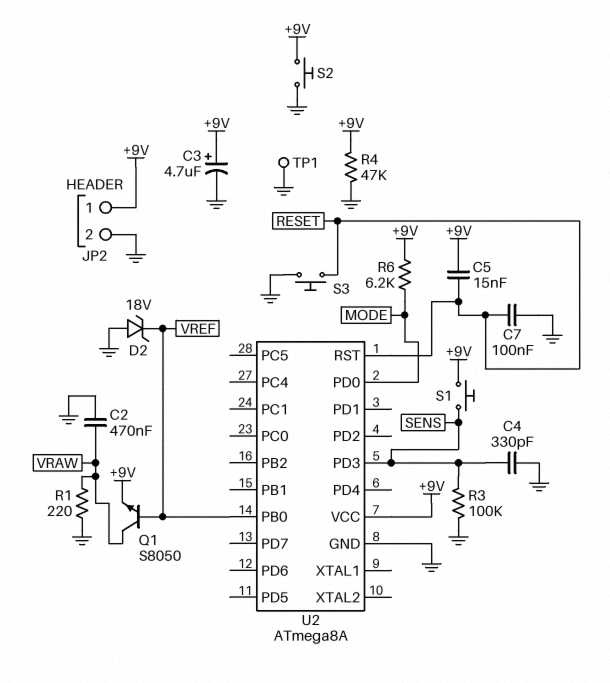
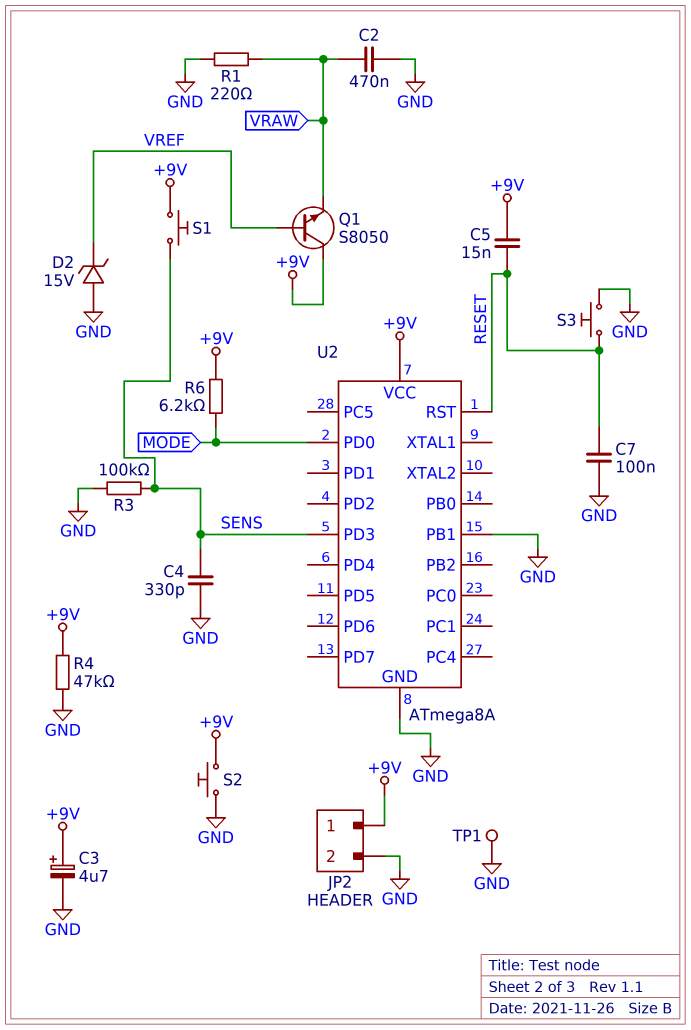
D2: zener 18V (A GND, K VREF) -> zener 15V (A GND, K VREF)
Q1: NPN S8050 (B VREF, C VRAW, E +9V) -> NPN S8050 (B VREF, C +9V, E VRAW)
U2 pin PB0: VREF -> none
U2 pin PB1: none -> GND

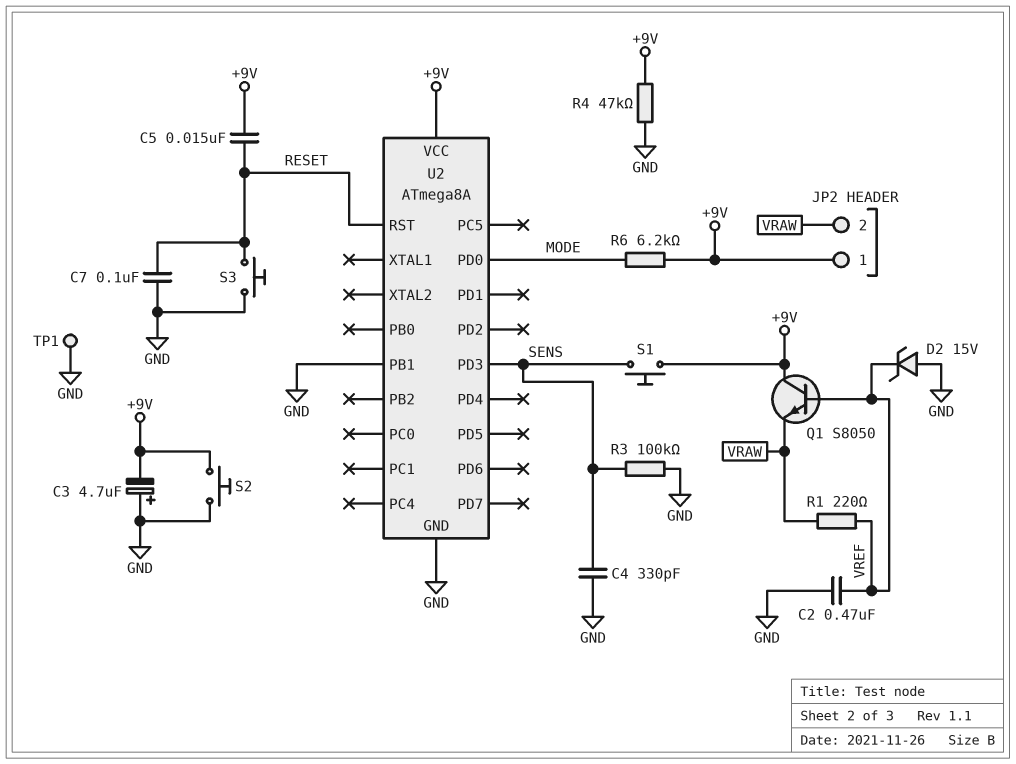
C2: 470nF (GND, VRAW) -> 470nF (GND, VREF)
C3: 4.7uF (plus +9V, minus GND) -> 4.7uF (plus GND, minus +9V)
JP2 pin 2: GND -> VRAW
R1: 220 (GND, VRAW) -> 220 (VRAW, VREF)

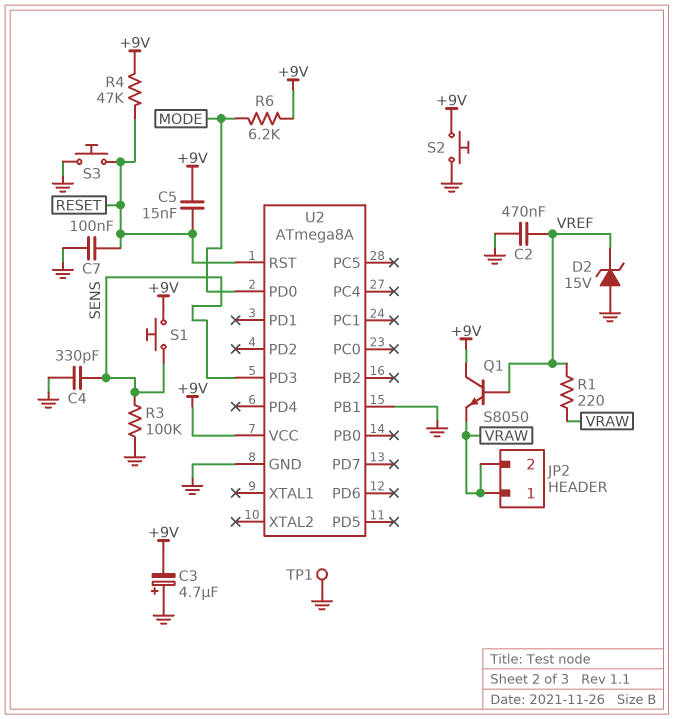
JP2 pin 1: +9V -> VRAW
R4: 47k (+9V, GND) -> 47k (+9V, RESET)

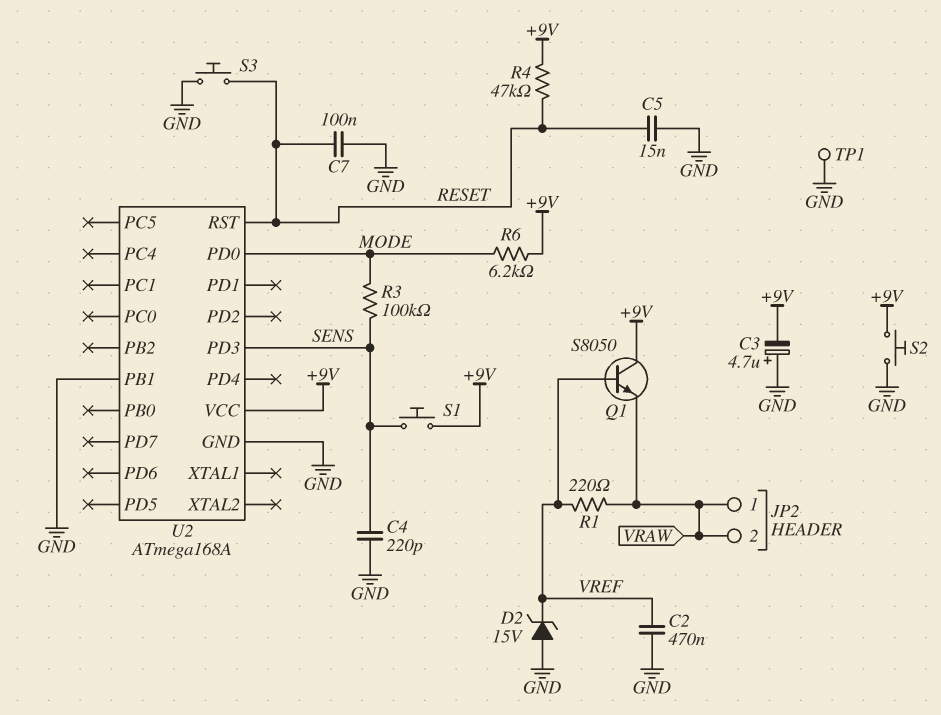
C4: 330pF (GND, SENS) -> 220pF (GND, SENS)
C5: 15nF (+9V, RESET) -> 15nF (GND, RESET)
R3: 100k (GND, SENS) -> 100k (MODE, SENS)
U2: ATmega8A -> ATmega168A

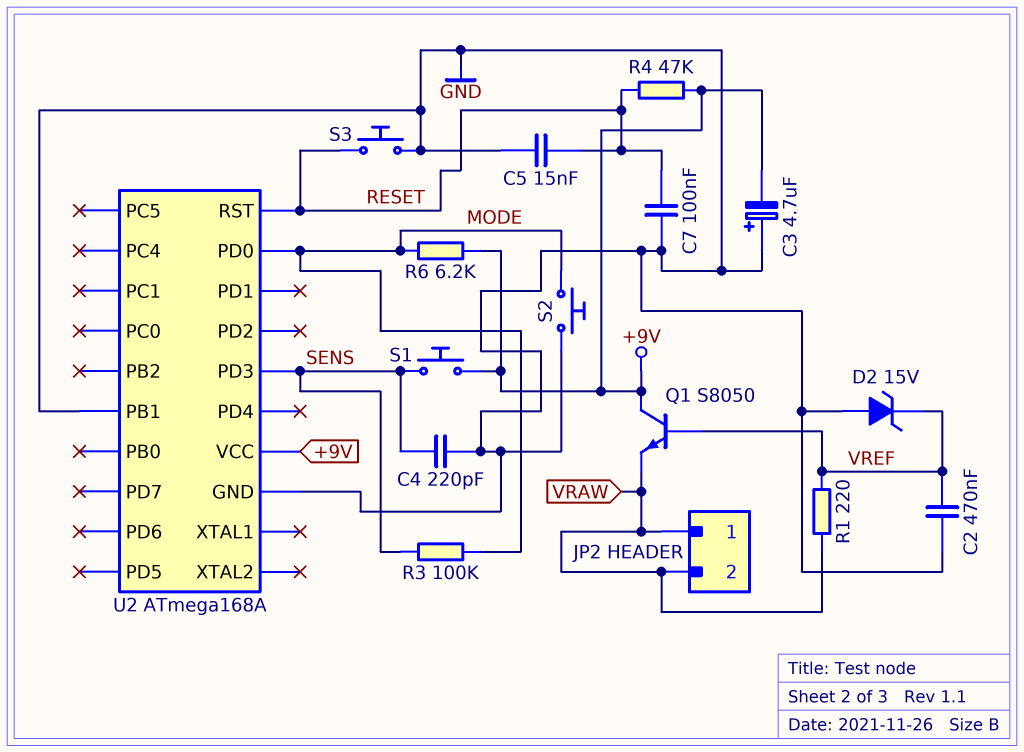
S2: button (+9V, GND) -> button (GND, MODE)
TP1: test point (GND) -> none

